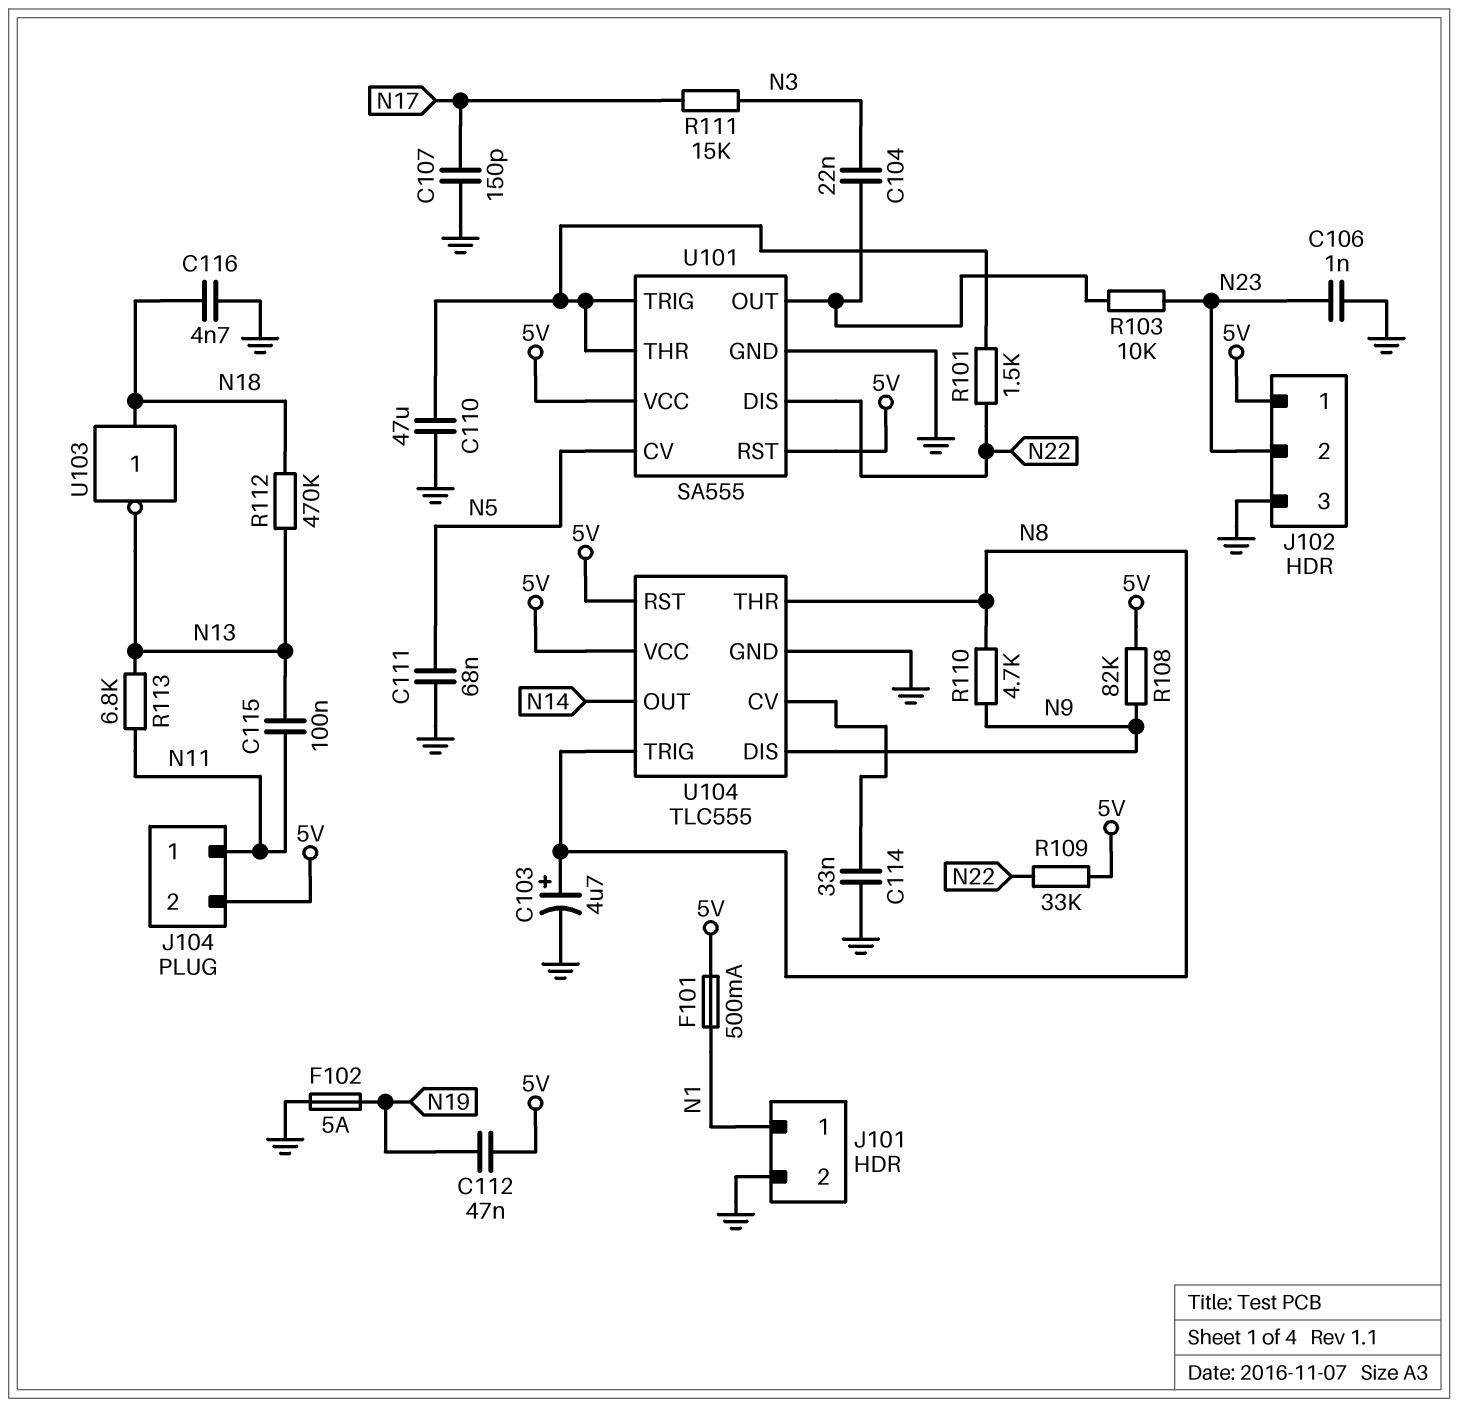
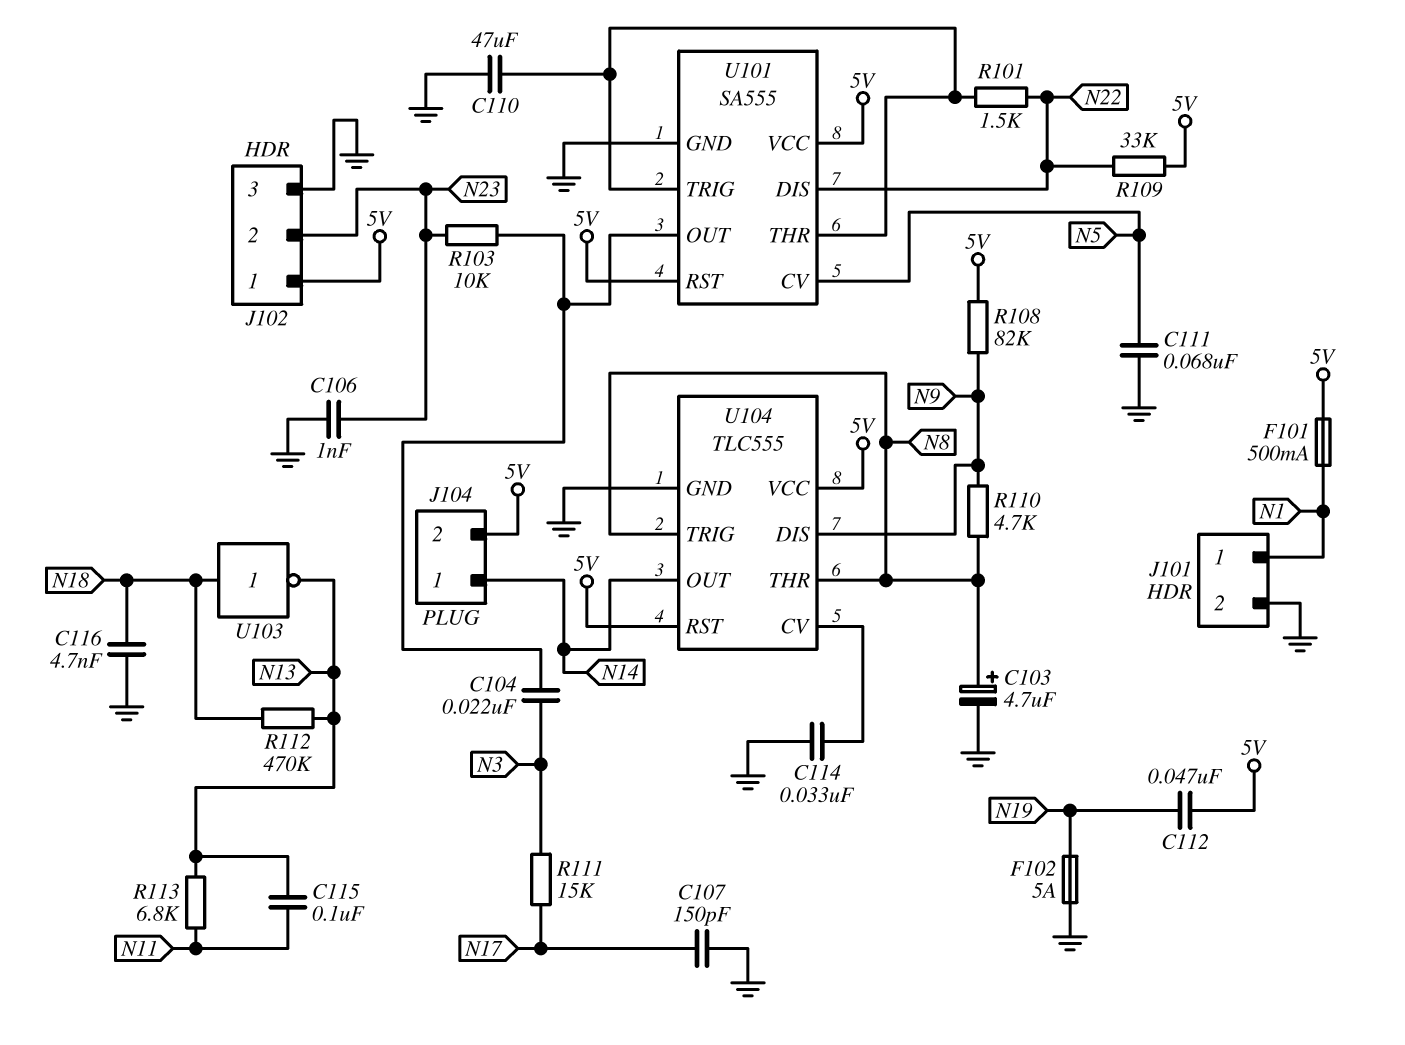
J104 pin 1: N11 -> N14

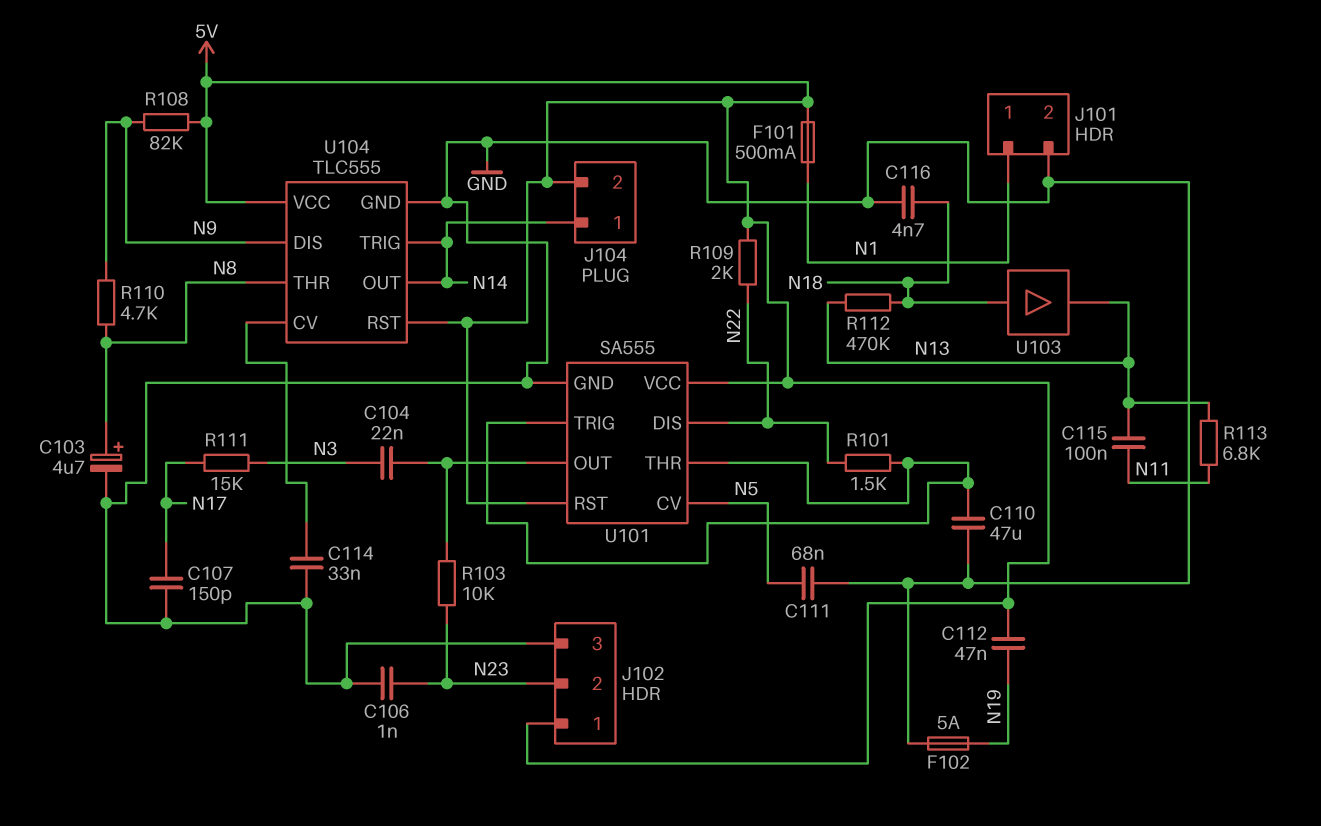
R109: 33k (5V, N22) -> 2k (5V, N22)
U103: NOT (in N18, out N13) -> buffer (in N18, out N13)
U104 pin TRIG: N8 -> N14

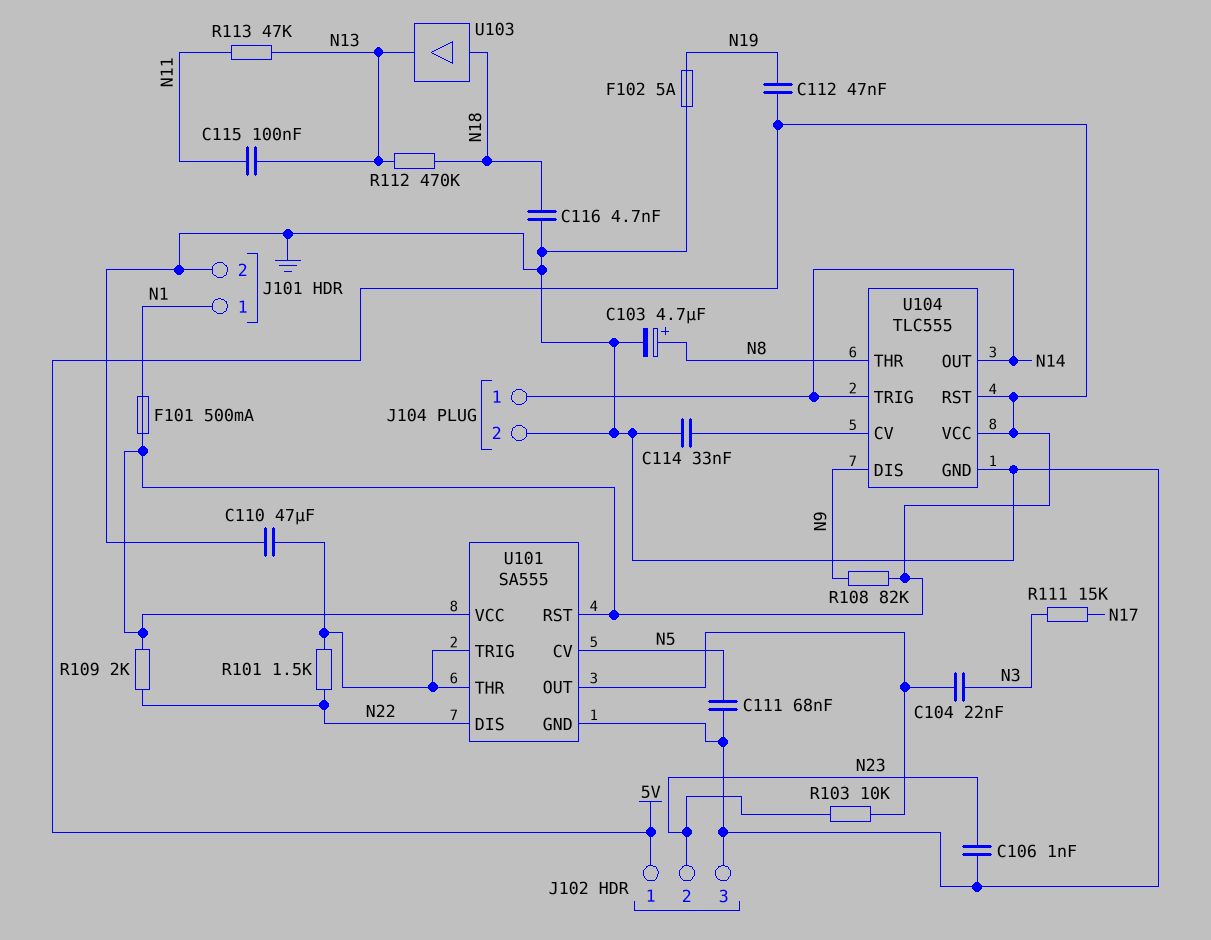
C107: 150pF (GND, N17) -> none
J104 pin 2: 5V -> GND
R110: 4.7k (N8, N9) -> none
R113: 6.8k (N11, N13) -> 47k (N11, N13)

